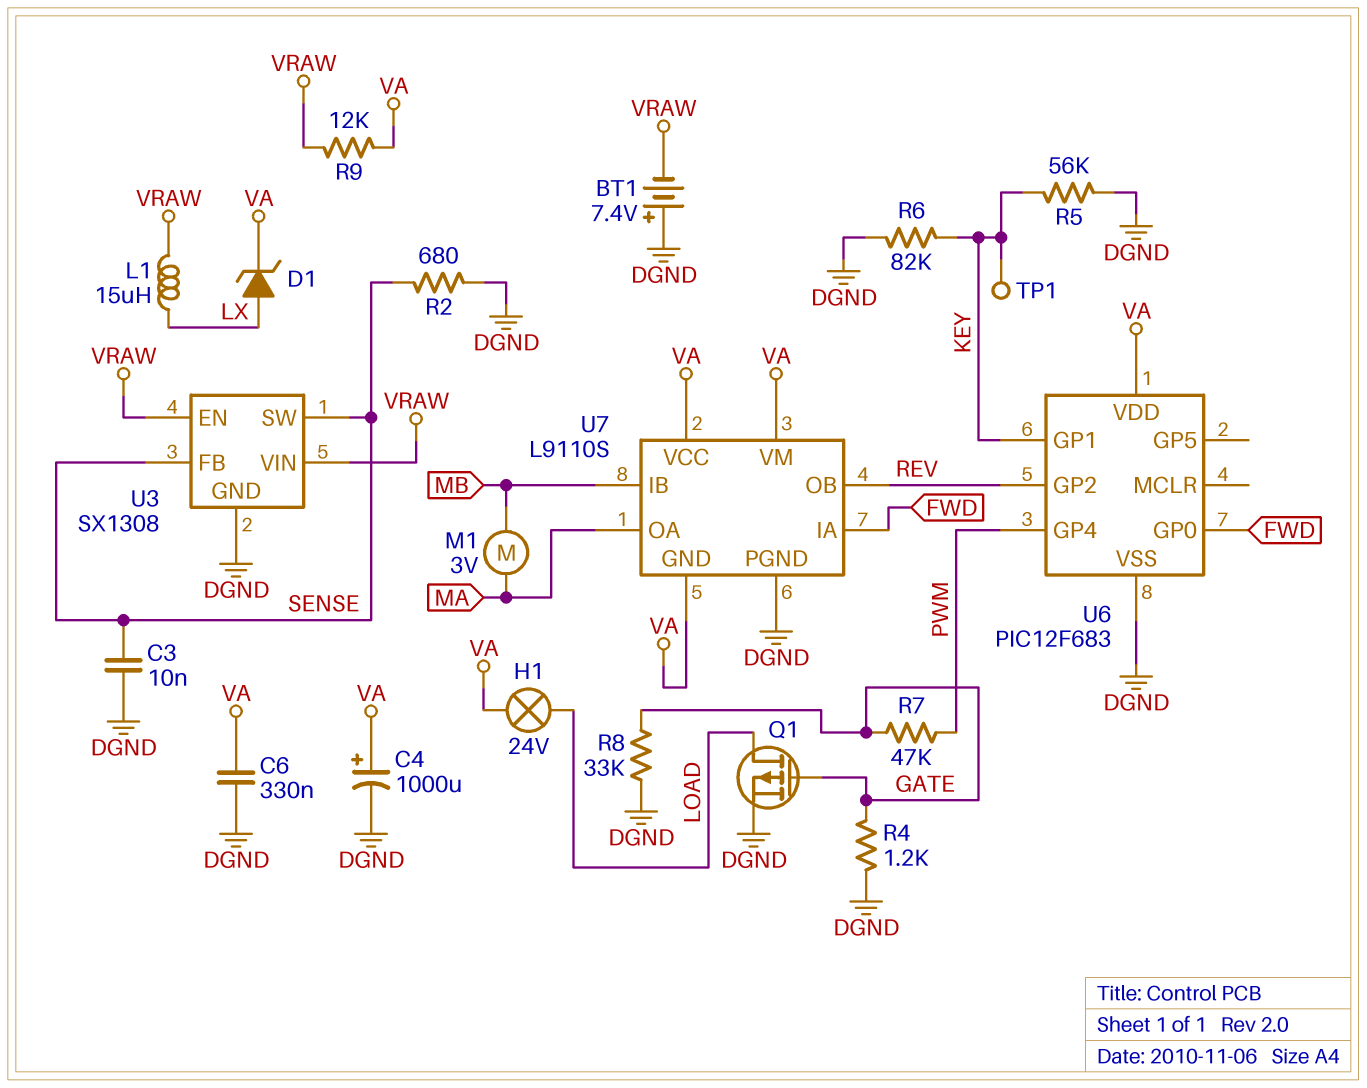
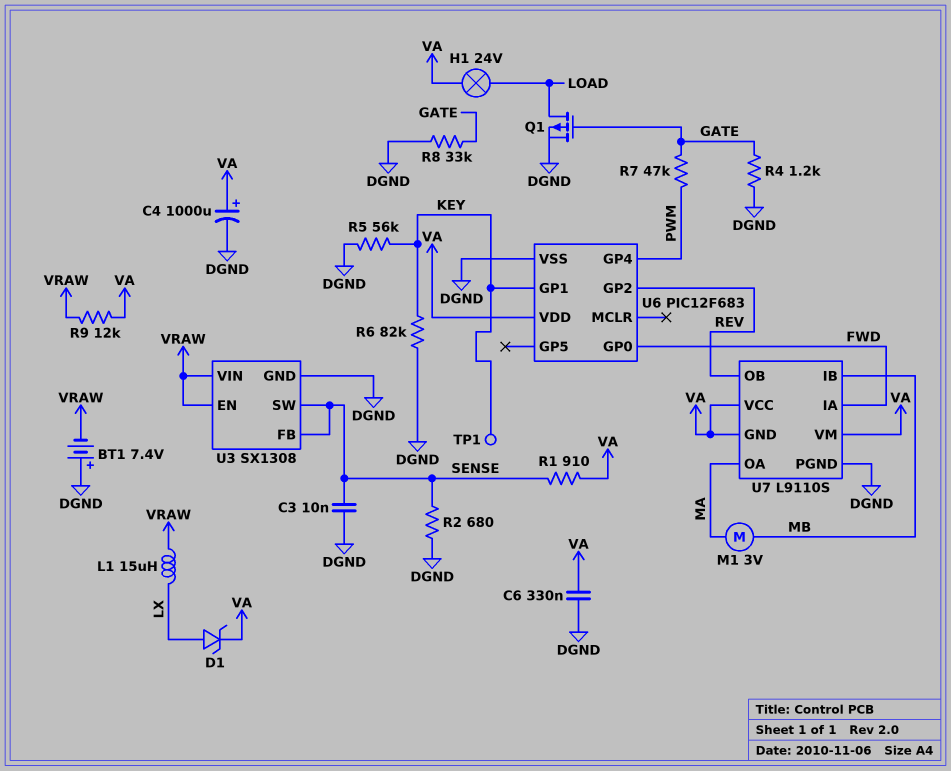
R1: none -> 910 (SENSE, VA)

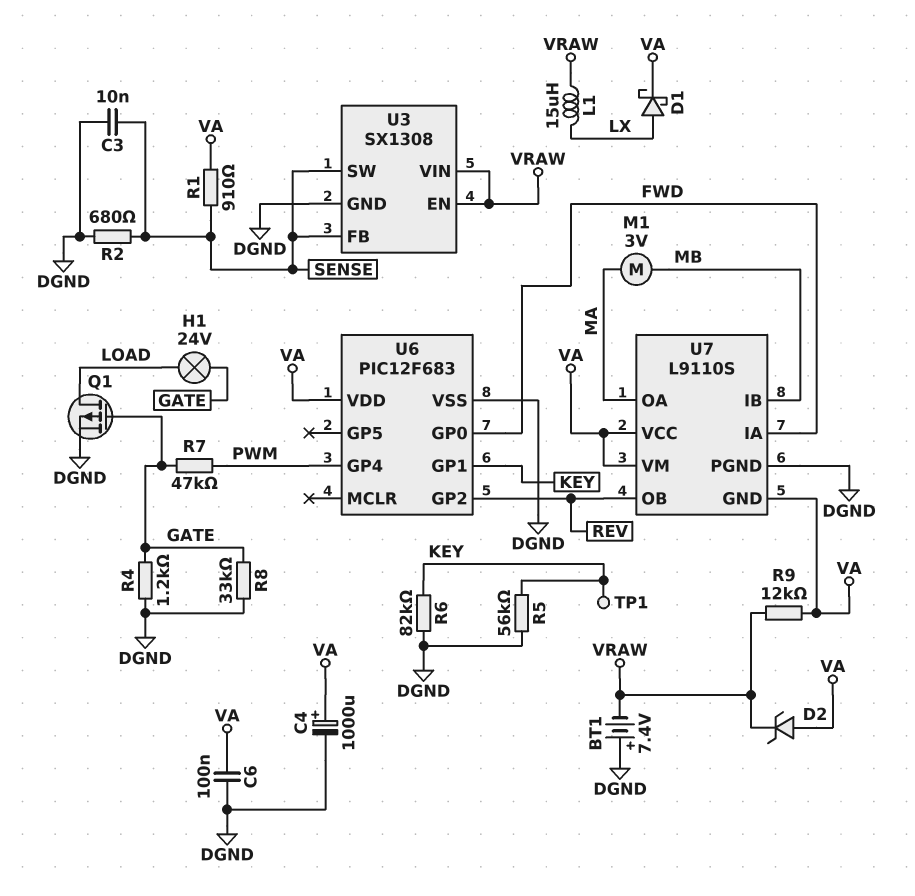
C6: 330nF (DGND, VA) -> 100nF (DGND, VA)
D1: zener (A LX, K VA) -> schottky (A LX, K VA)
D2: none -> zener (A VA, K VRAW)
H1: lamp 24V (LOAD, VA) -> lamp 24V (GATE, LOAD)

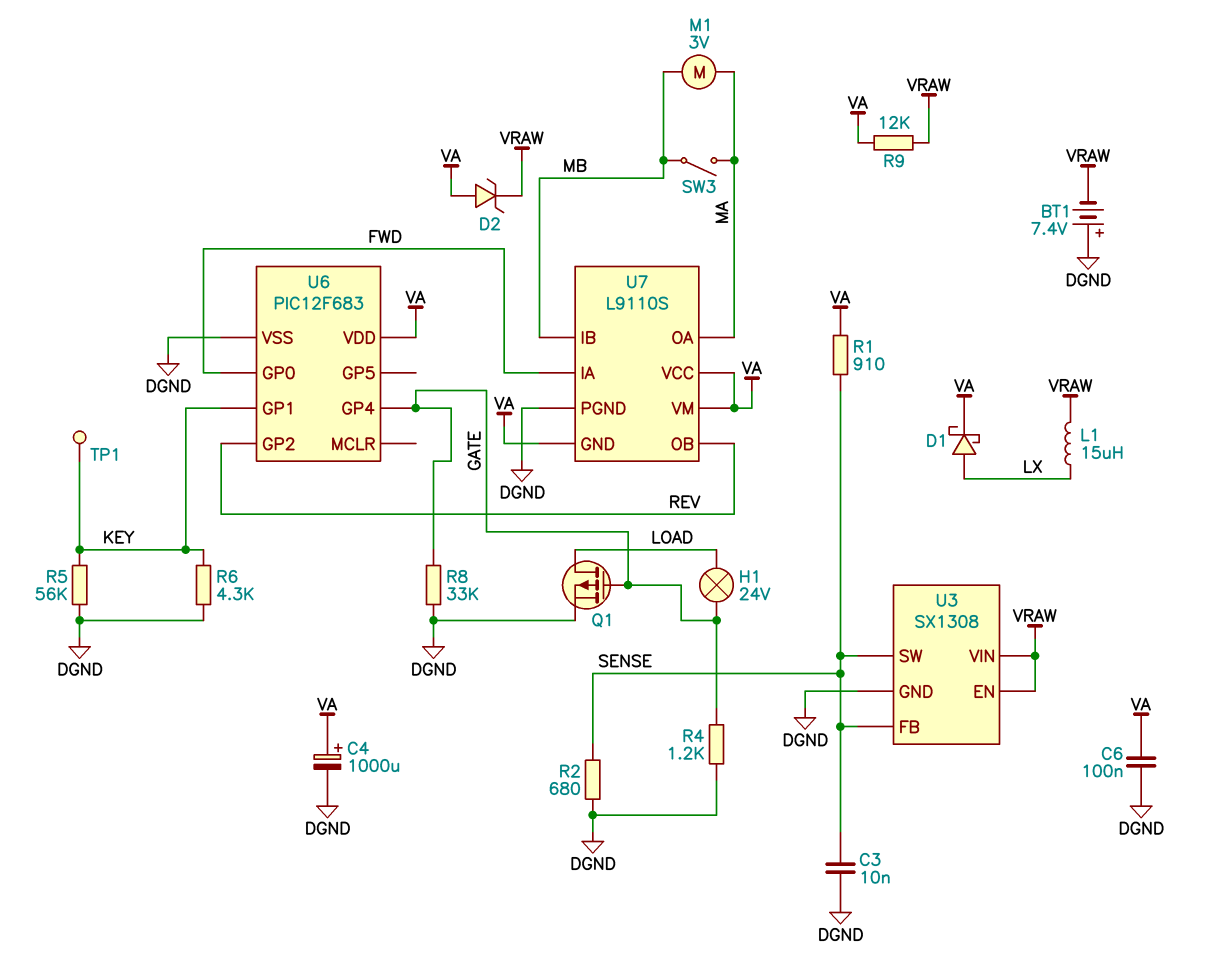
R6: 82k (DGND, KEY) -> 4.3k (DGND, KEY)
R7: 47k (GATE, PWM) -> none
SW3: none -> switch (MA, MB)
U6 pin GP4: PWM -> GATE

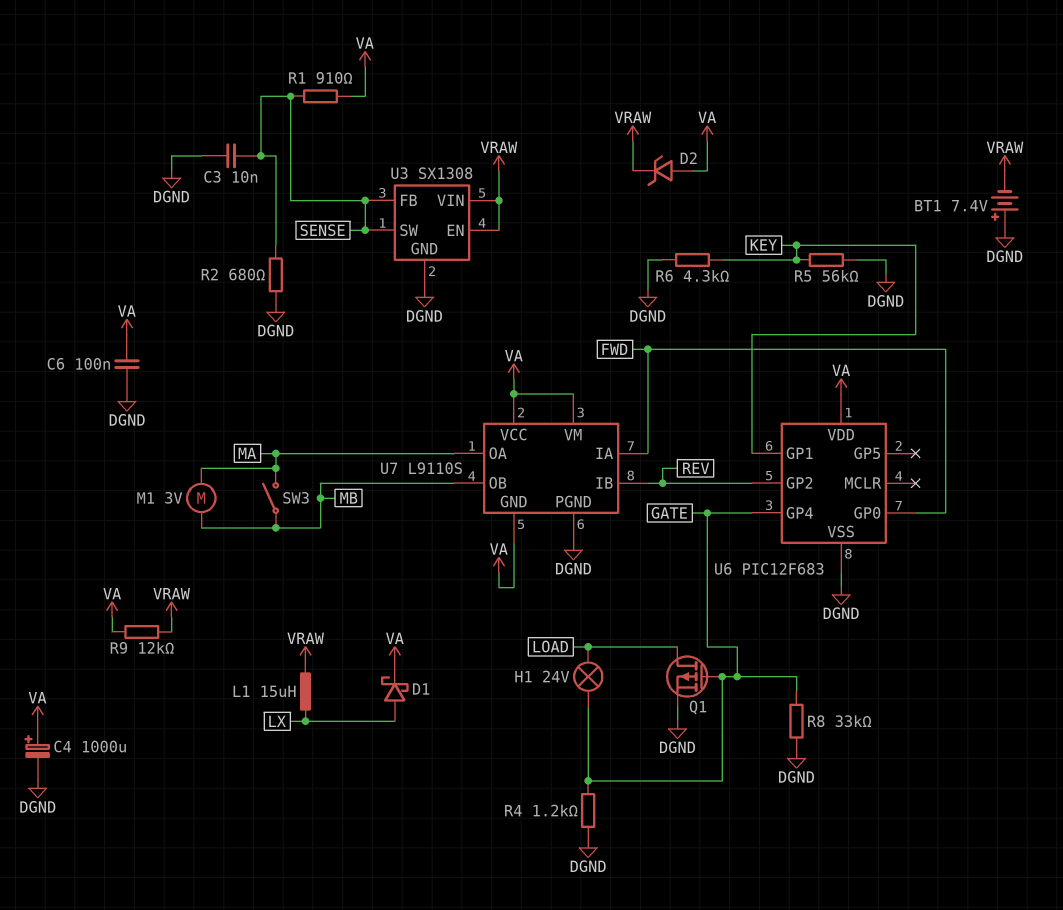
TP1: test point (KEY) -> none
U7 pin IB: MB -> REV
U7 pin OB: REV -> MB

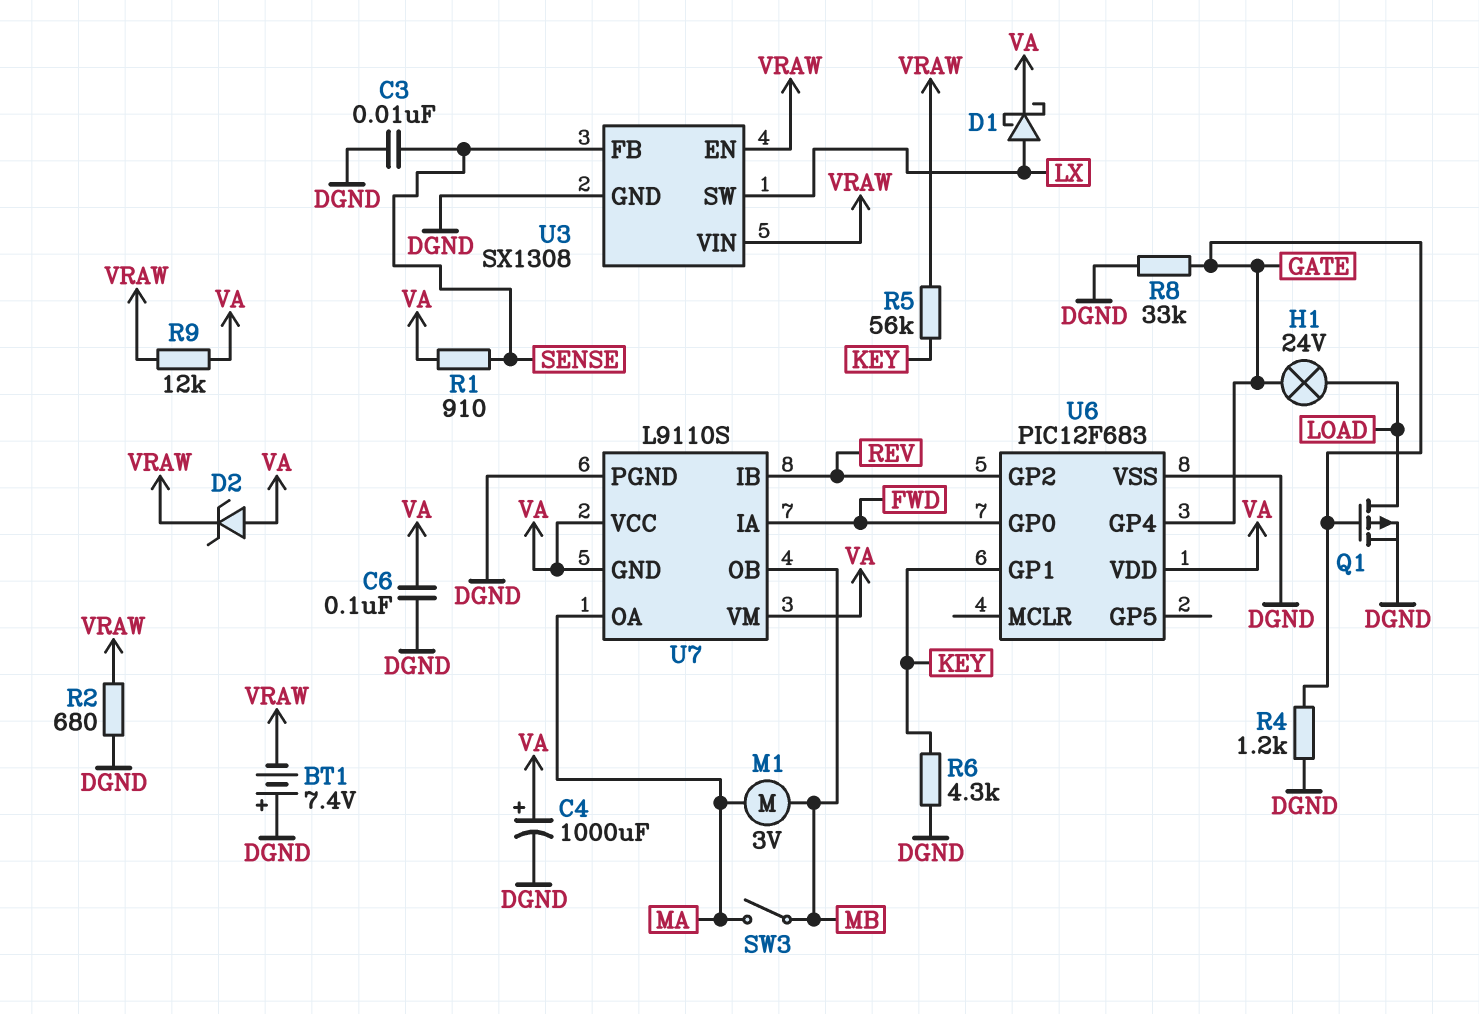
L1: 15uH (LX, VRAW) -> none
R2: 680 (DGND, SENSE) -> 680 (DGND, VRAW)
R5: 56k (DGND, KEY) -> 56k (KEY, VRAW)
U3 pin SW: SENSE -> LX

